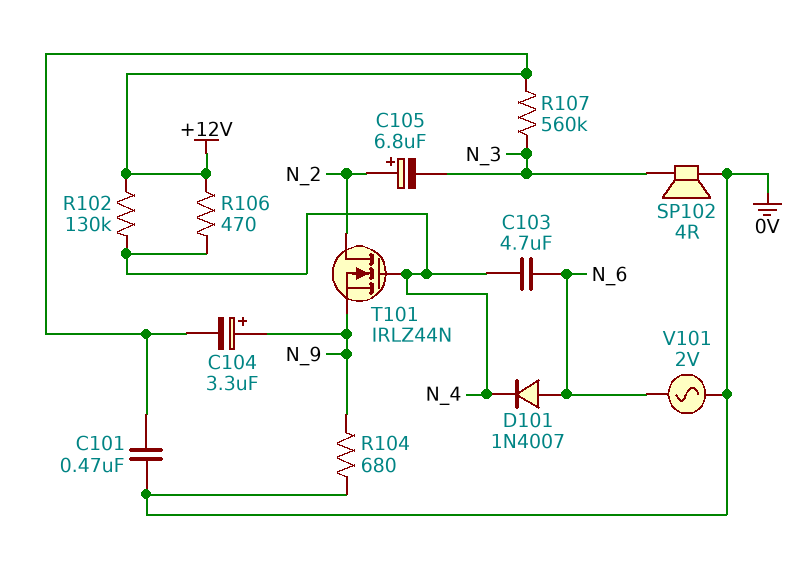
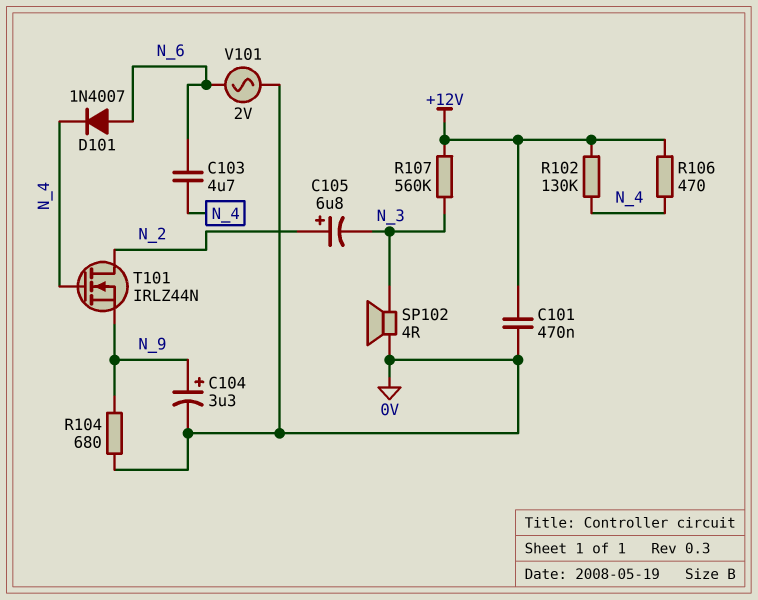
C104: 3.3uF (plus N_9, minus +12V) -> 3.3uF (plus N_9, minus 0V)

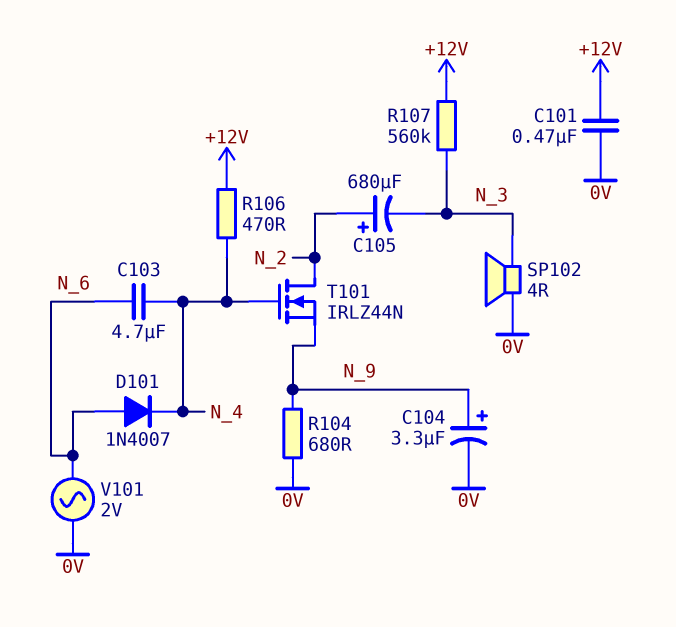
C105: 6.8uF (plus N_2, minus N_3) -> 680uF (plus N_2, minus N_3)
R102: 130k (+12V, N_4) -> none

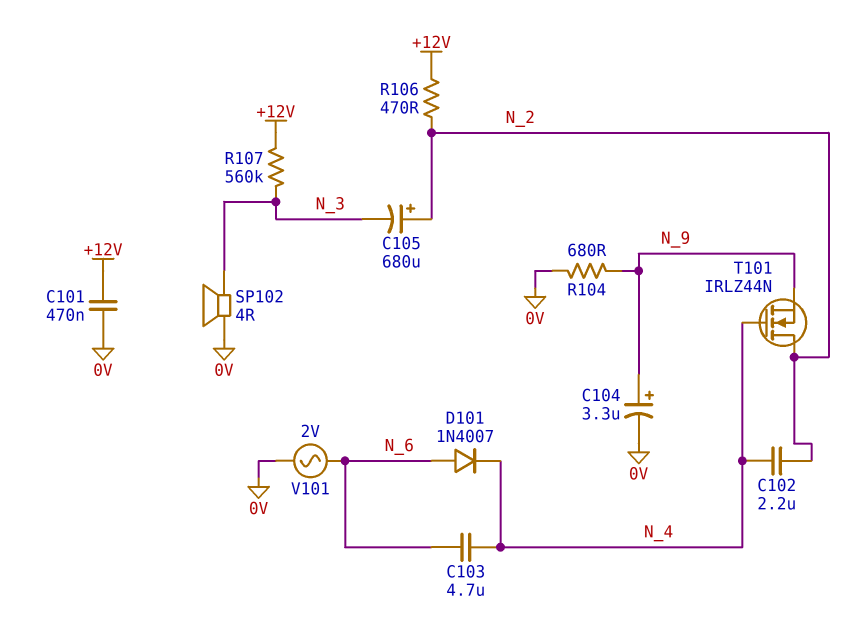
C102: none -> 2.2uF (N_2, N_4)
R106: 470 (+12V, N_4) -> 470 (+12V, N_2)

